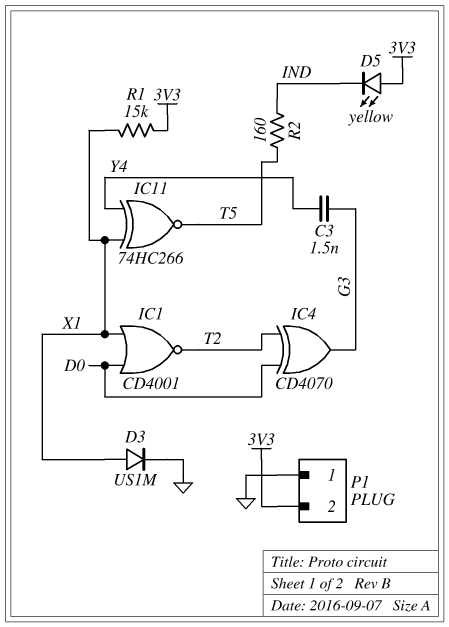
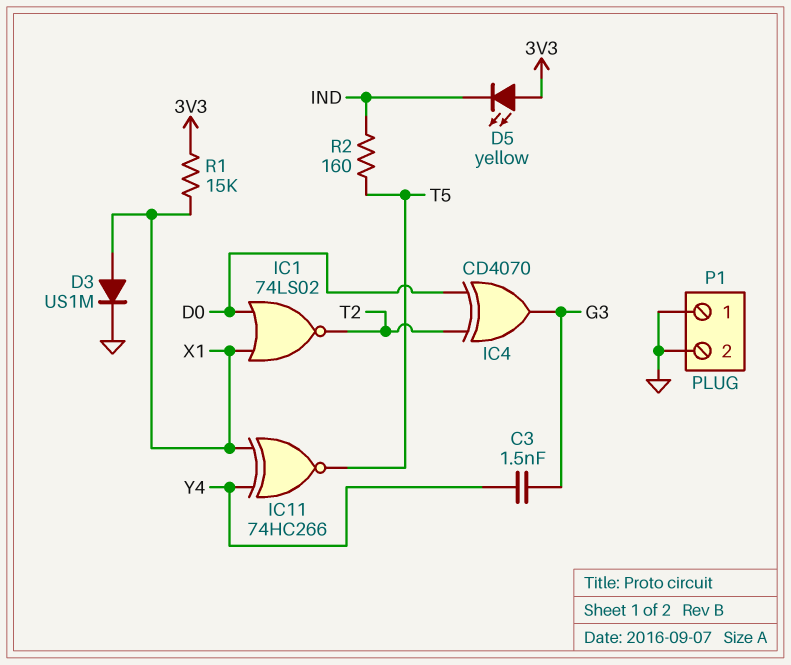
IC1: NOR CD4001 (in D0, in X1, out T2) -> NOR 74LS02 (in D0, in X1, out T2)
P1 pin 2: 3V3 -> GND

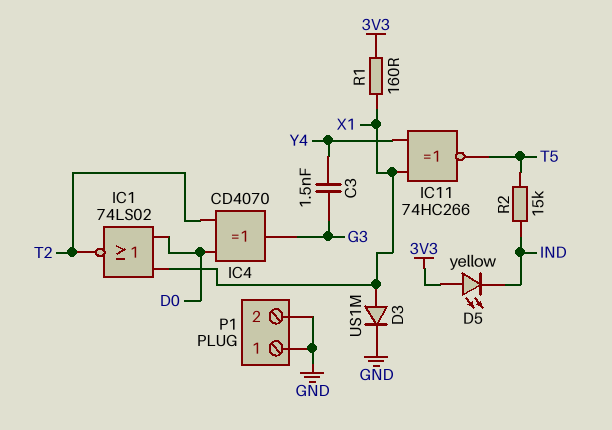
R1: 15k (3V3, X1) -> 160 (3V3, X1)
R2: 160 (IND, T5) -> 15k (IND, T5)

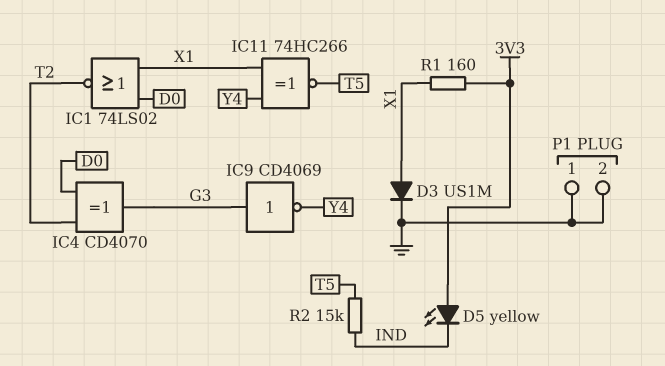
C3: 1.5nF (G3, Y4) -> none
IC9: none -> NOT CD4069 (in G3, out Y4)

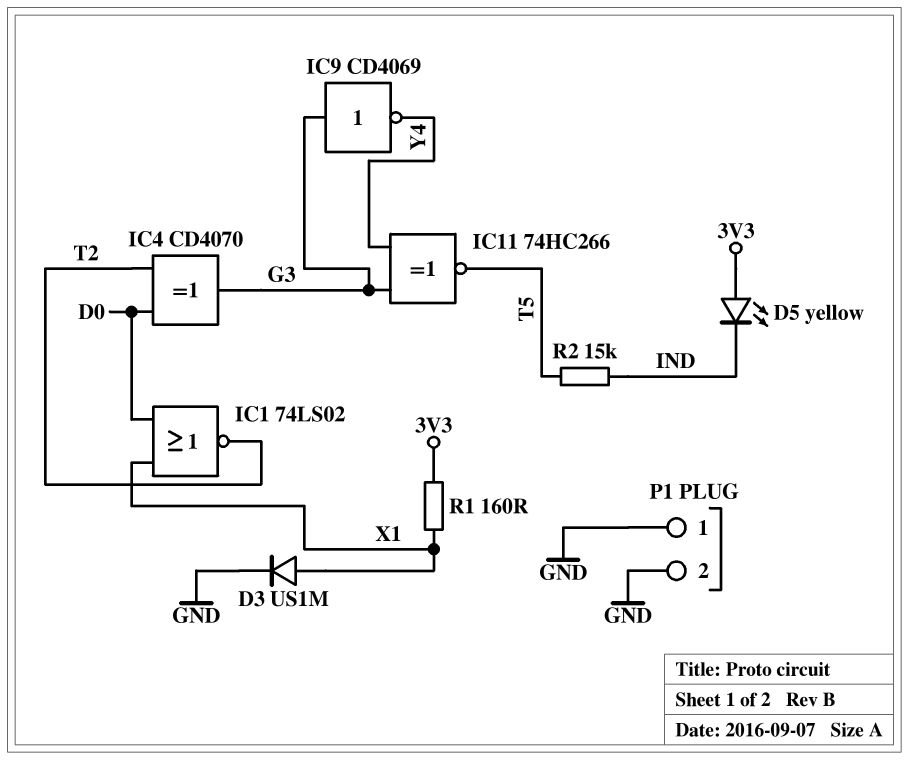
IC11: XNOR 74HC266 (in X1, in Y4, out T5) -> XNOR 74HC266 (in G3, in Y4, out T5)

